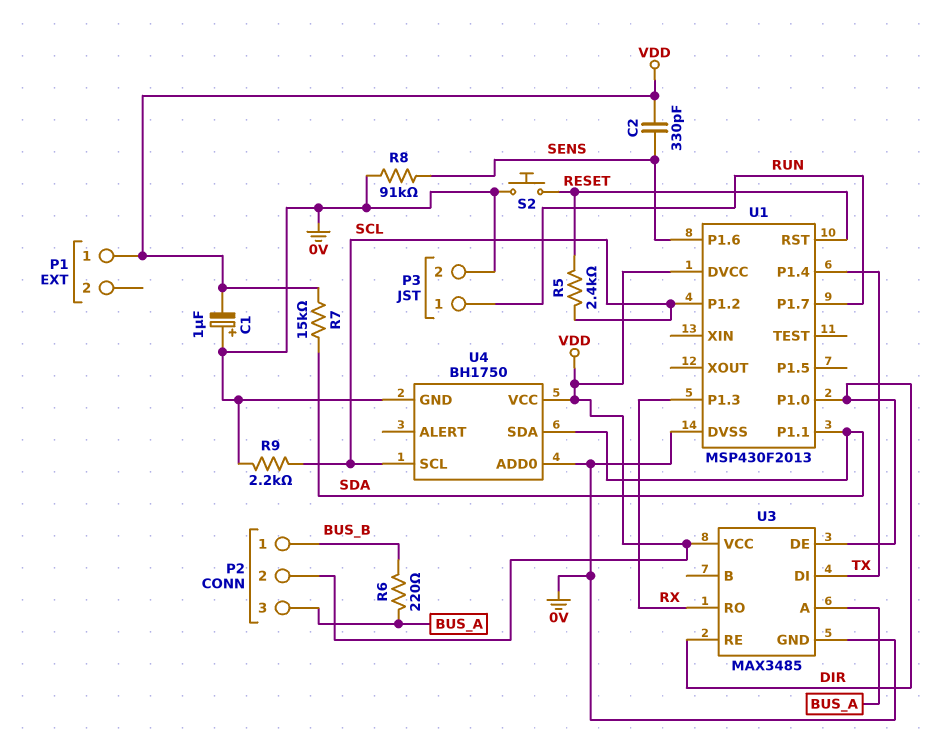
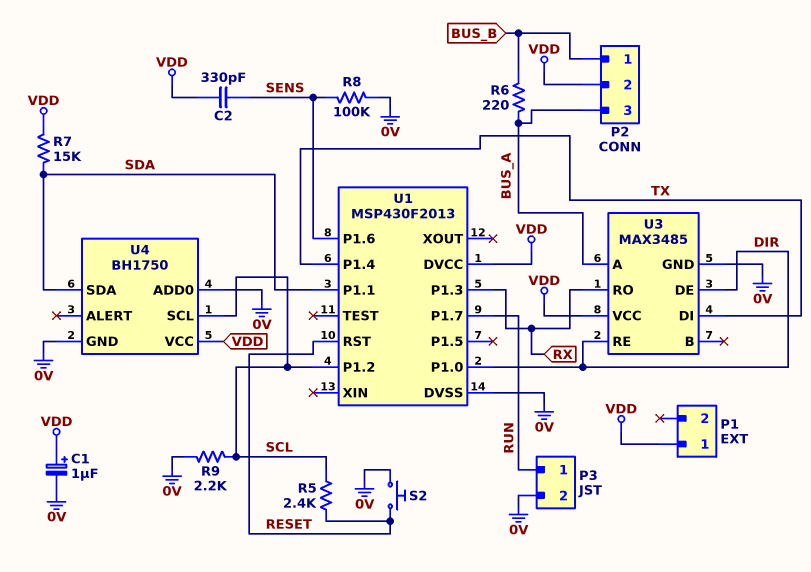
C1: 1uF (plus 0V, minus VDD) -> 1uF (plus VDD, minus 0V)
R8: 91k (0V, SENS) -> 100k (0V, SENS)

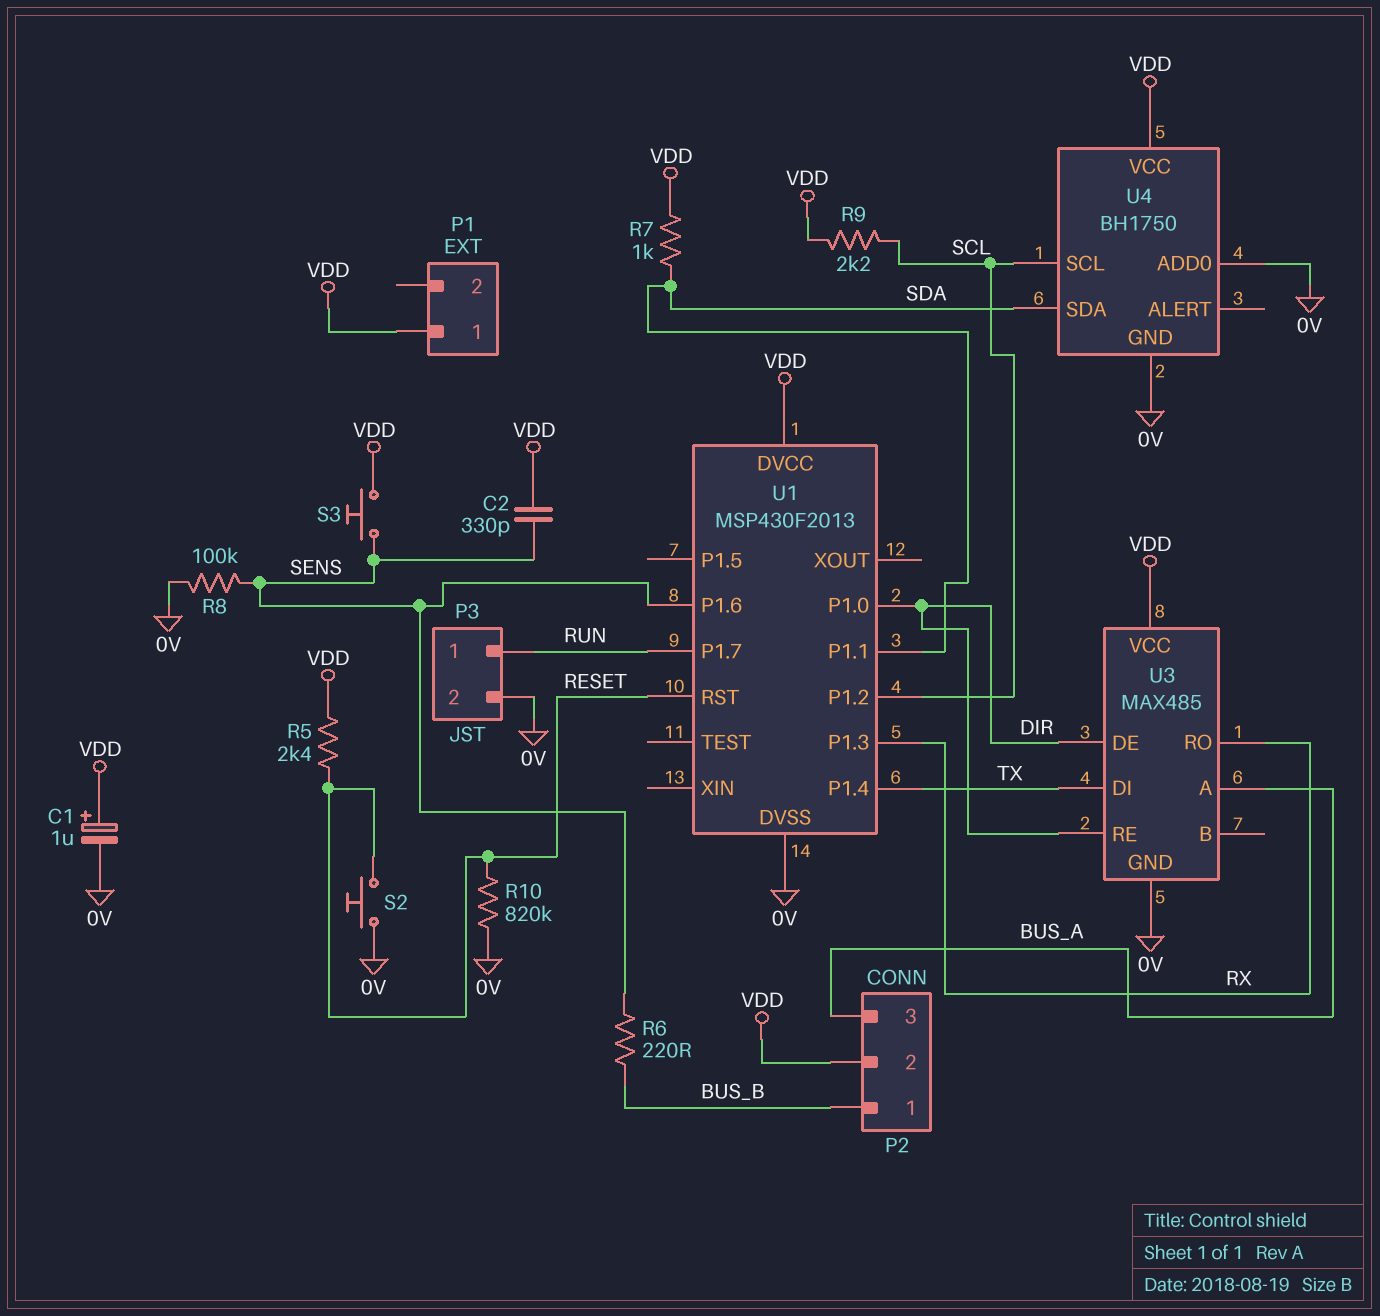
R5: 2.4k (RESET, SCL) -> 2.4k (RESET, VDD)
R6: 220 (BUS_A, BUS_B) -> 220 (BUS_B, SENS)
R7: 15k (SDA, VDD) -> 1k (SDA, VDD)
R9: 2.2k (0V, SCL) -> 2.2k (SCL, VDD)
R10: none -> 820k (0V, RESET)
S3: none -> button (SENS, VDD)
U3: MAX3485 -> MAX485

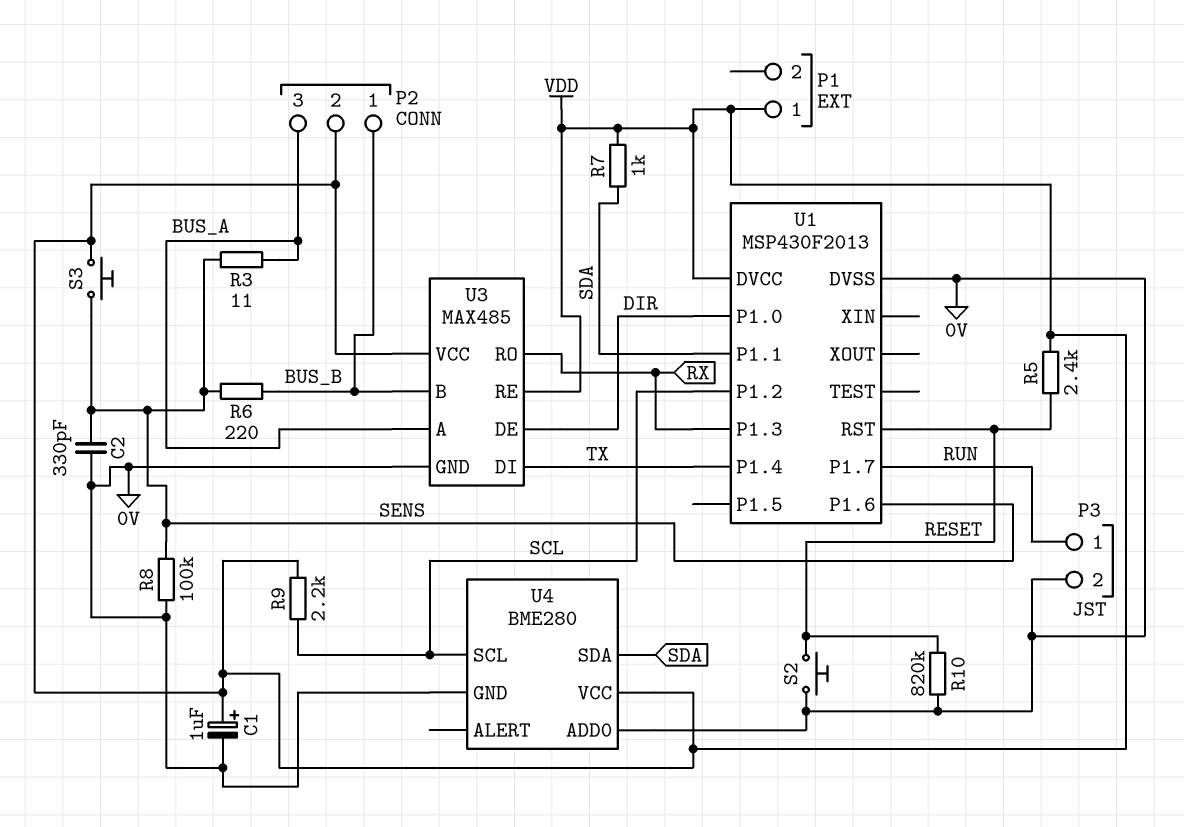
C2: 330pF (SENS, VDD) -> 330pF (0V, SENS)
R3: none -> 11 (BUS_A, SENS)
U3 pin B: none -> BUS_B
U3 pin RE: DIR -> VDD
U4: BH1750 -> BME280

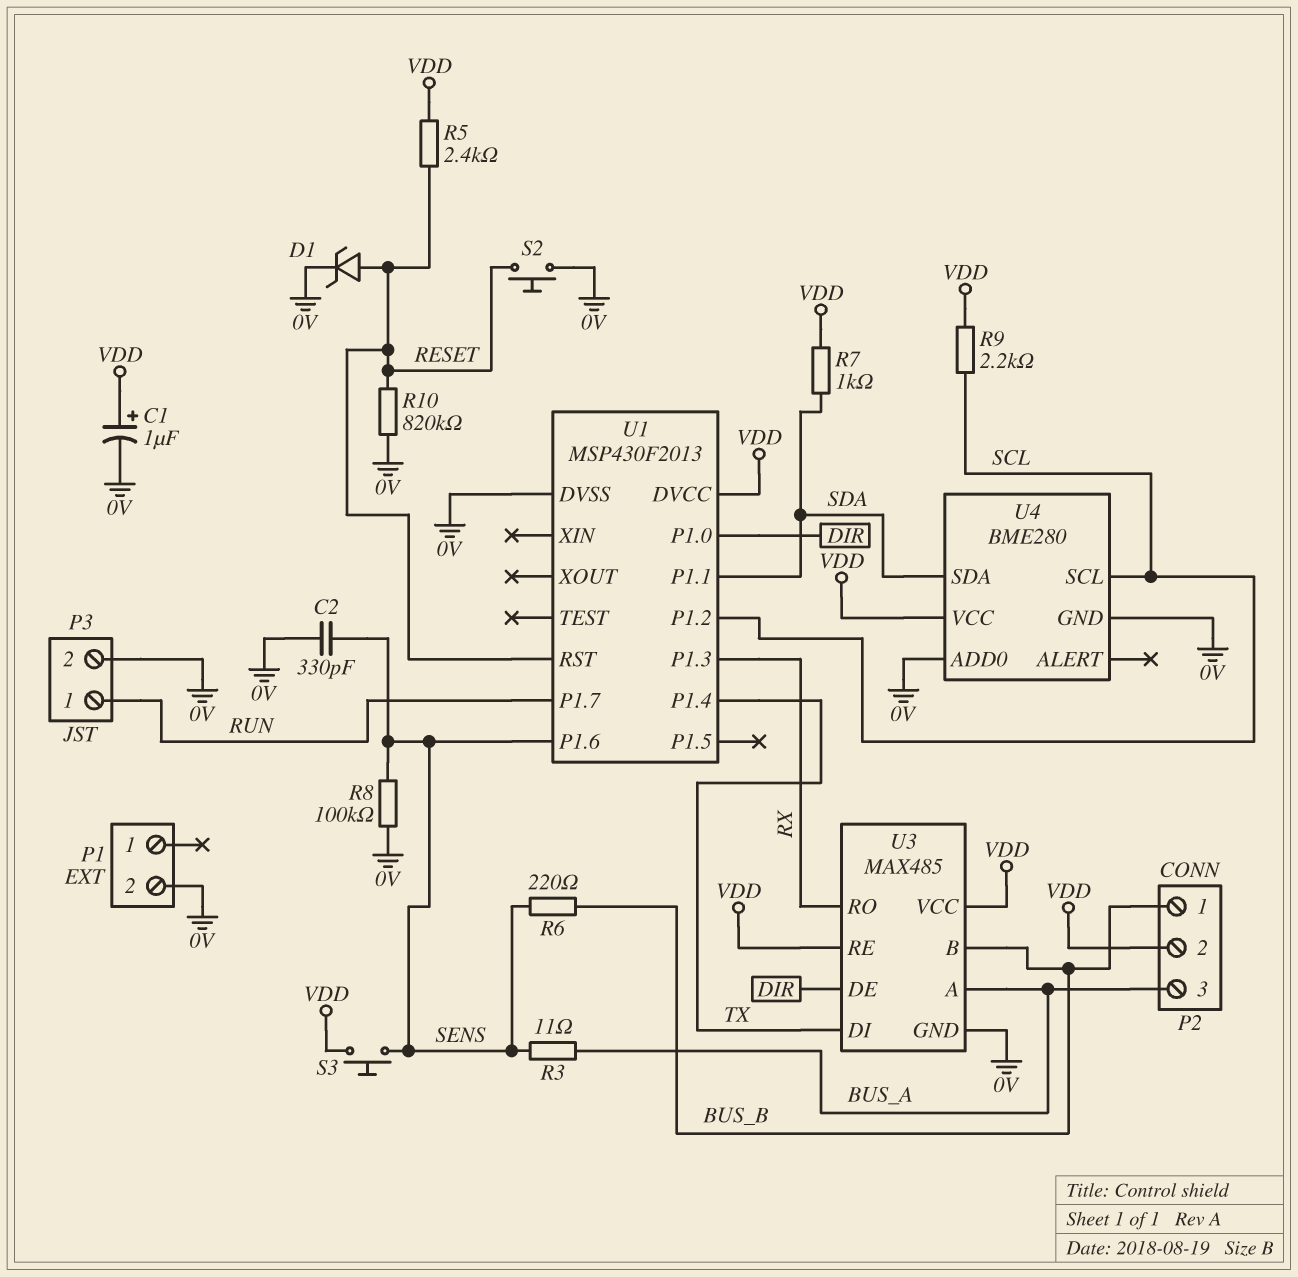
D1: none -> zener (A RESET, K 0V)
P1 pin 1: VDD -> none
P1 pin 2: none -> 0V

